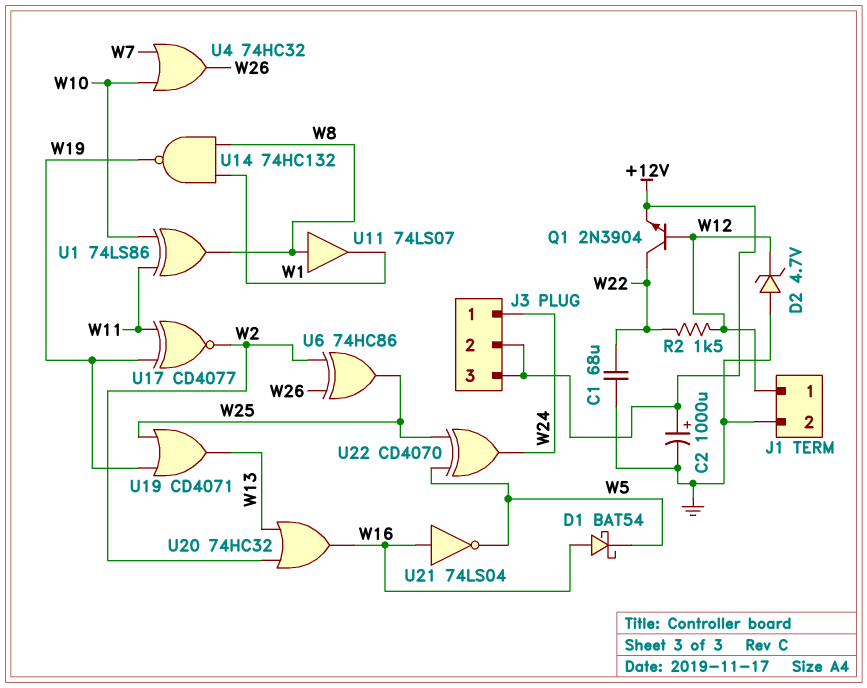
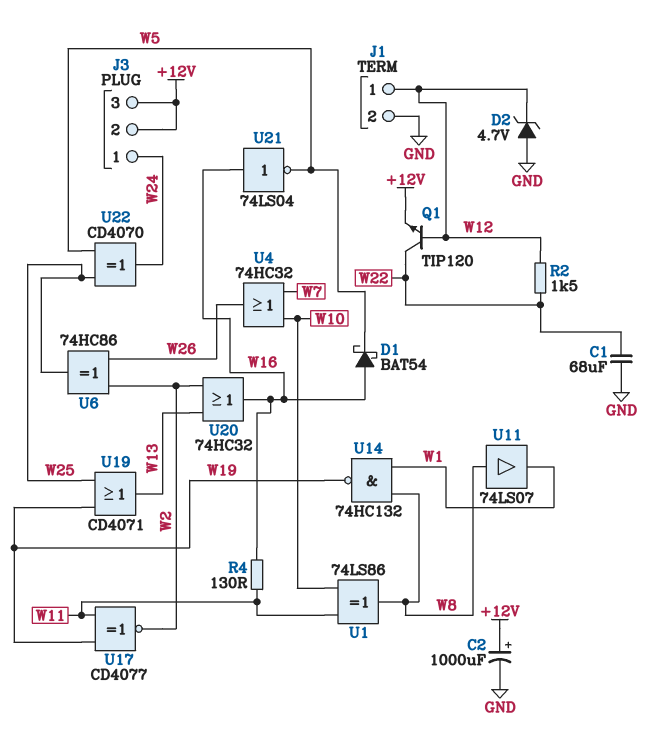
Q1: NPN 2N3904 (B W12, C W22, E +12V) -> NPN TIP120 (B W12, C W22, E +12V)
R4: none -> 130 (W11, W16)

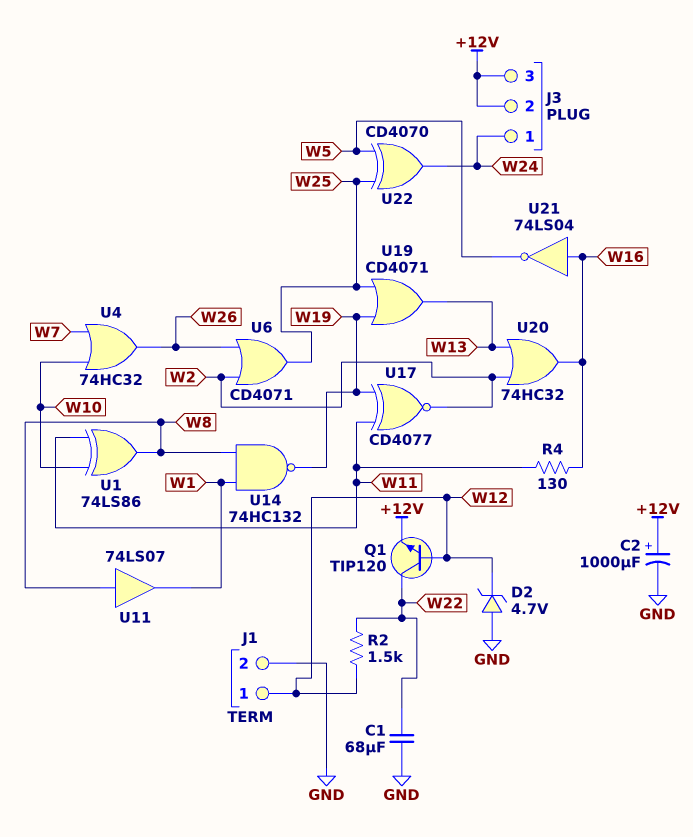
D1: schottky BAT54 (A W16, K W5) -> none
U6: XOR 74HC86 (in W2, in W26, out W25) -> OR CD4071 (in W2, in W26, out W25)

